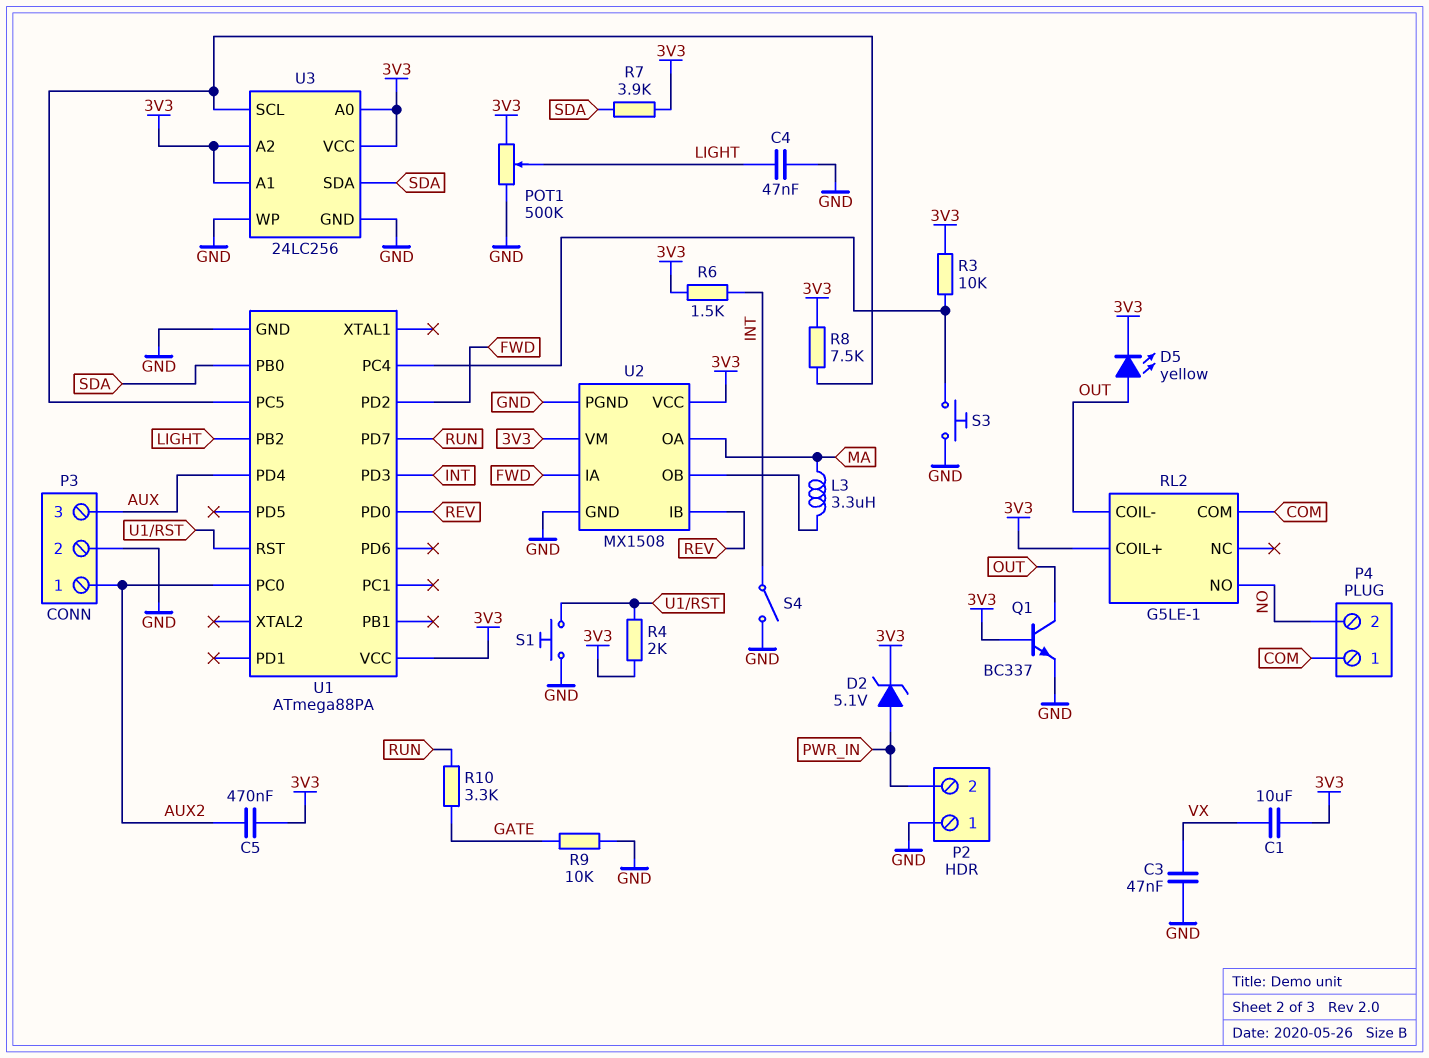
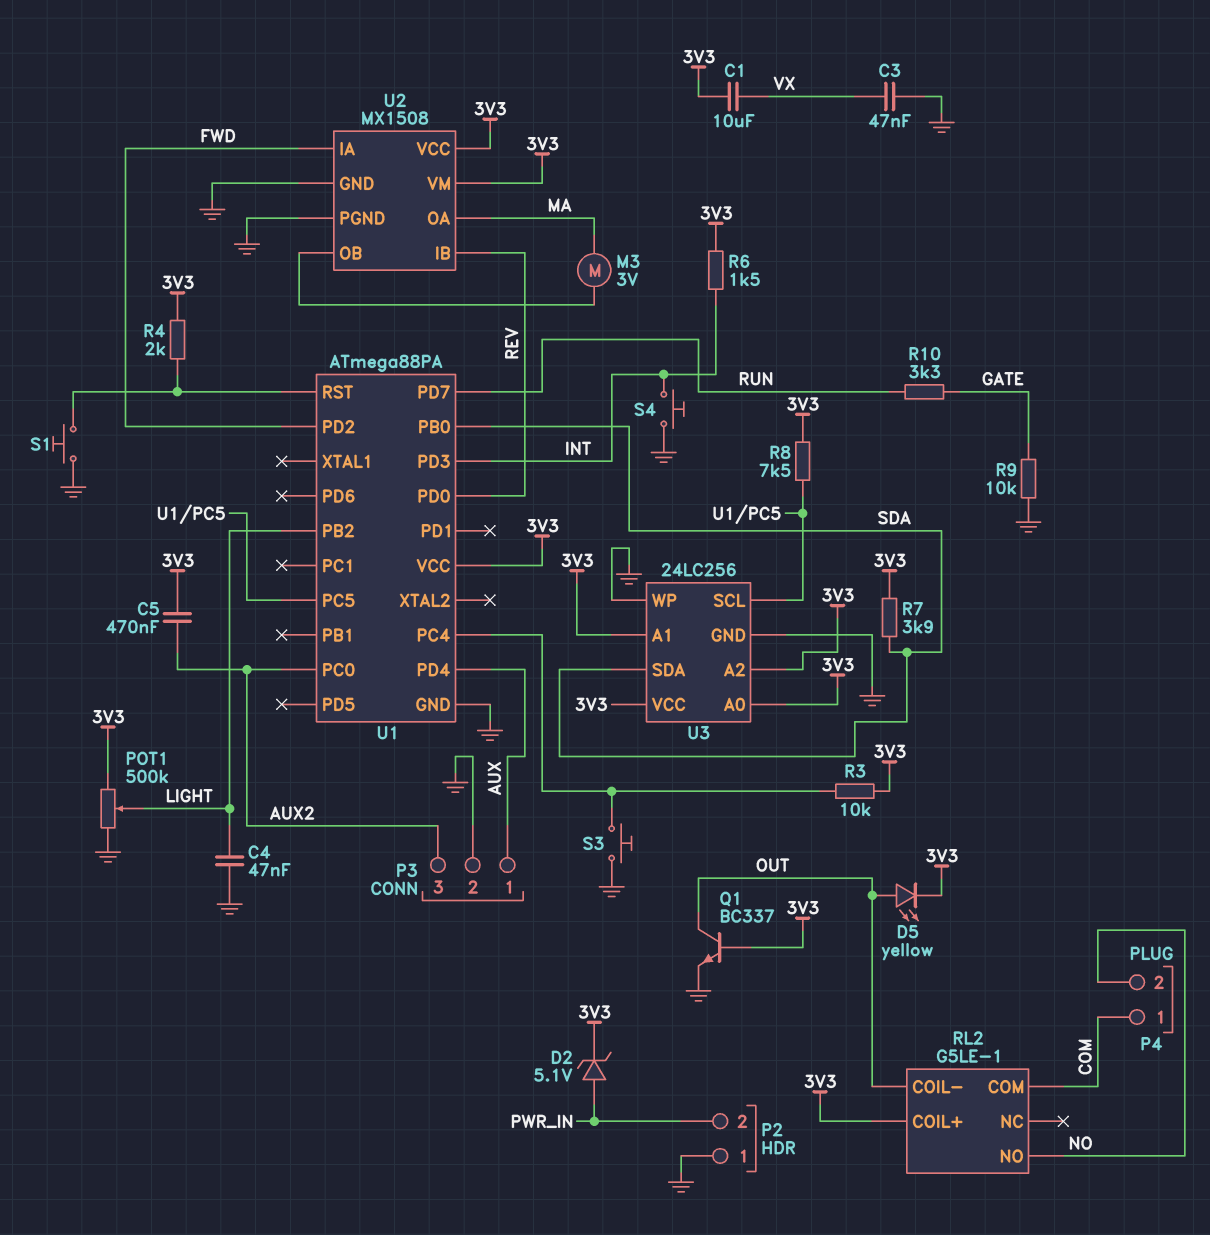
L3: 3.3uH (MA, U2/OB) -> none
M3: none -> motor 3V (MA, U2/OB)
P3 pin 1: AUX2 -> AUX
P3 pin 3: AUX -> AUX2
S4: switch (GND, INT) -> button (GND, INT)

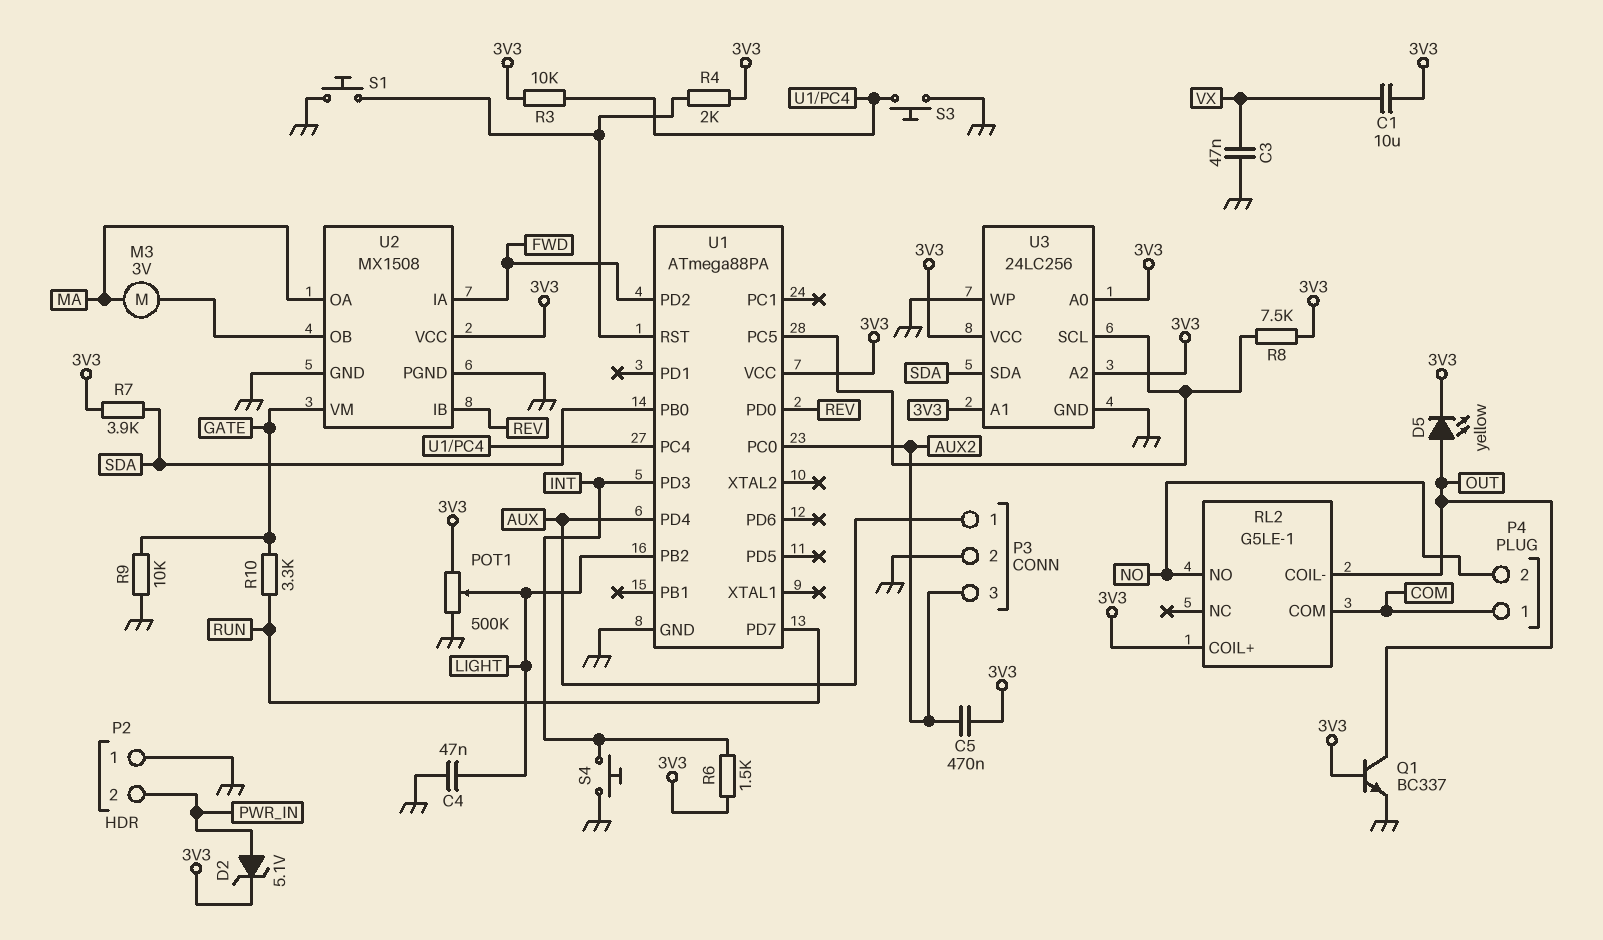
U2 pin VM: 3V3 -> GATE

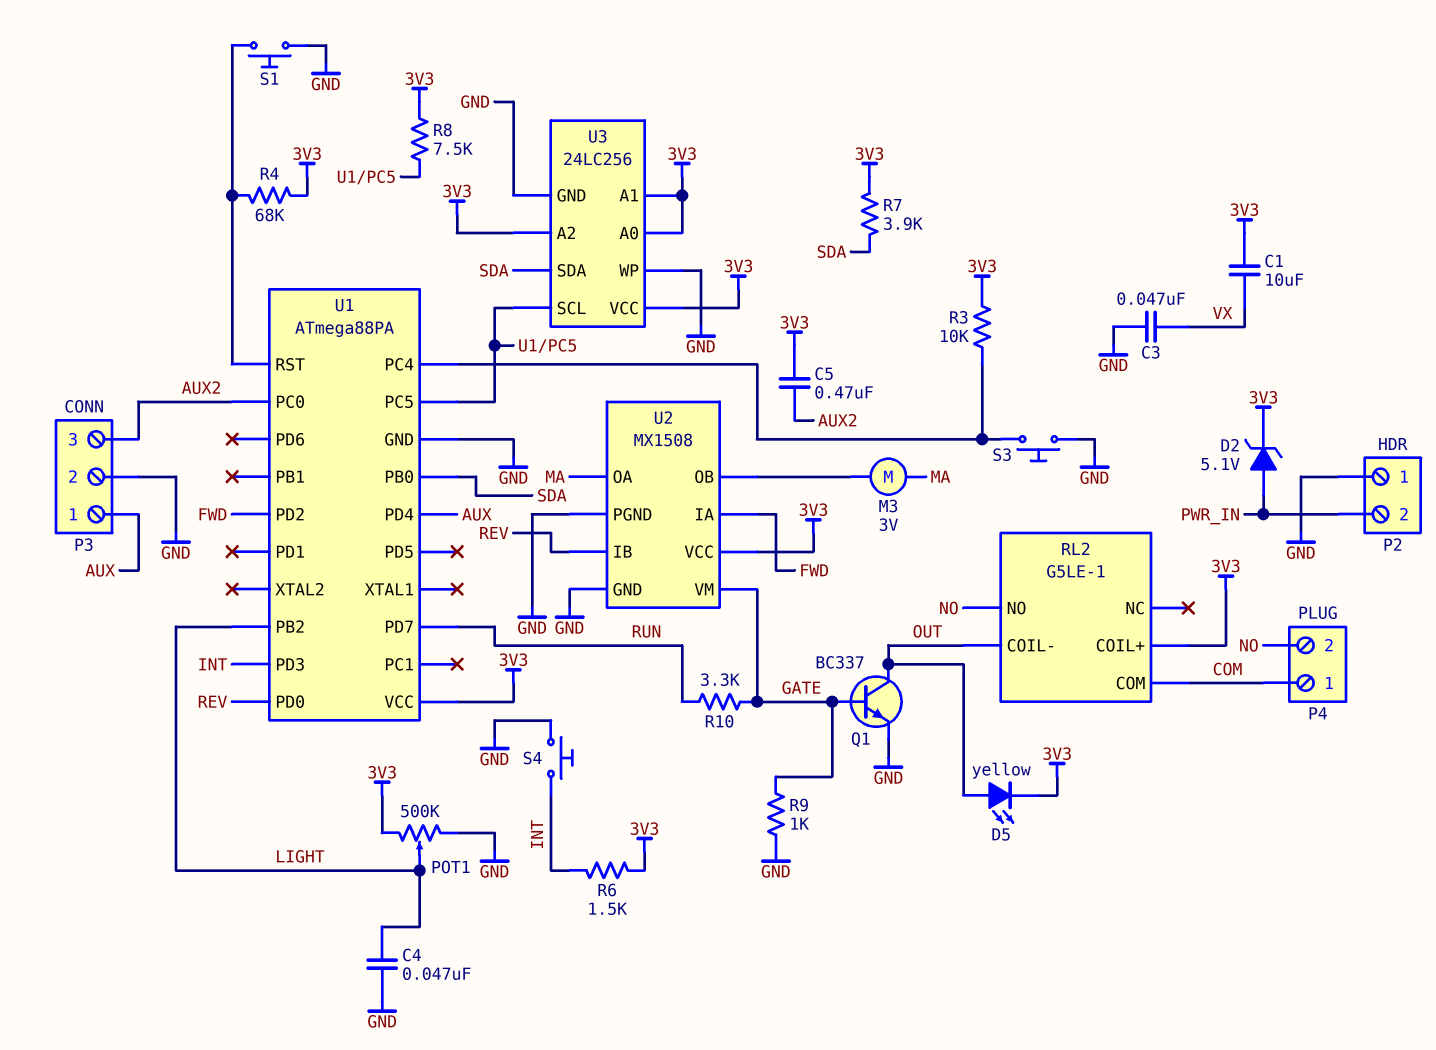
Q1: NPN BC337 (B 3V3, C OUT, E GND) -> NPN BC337 (B GATE, C OUT, E GND)
R4: 2k (3V3, U1/RST) -> 68k (3V3, U1/RST)
R9: 10k (GATE, GND) -> 1k (GATE, GND)

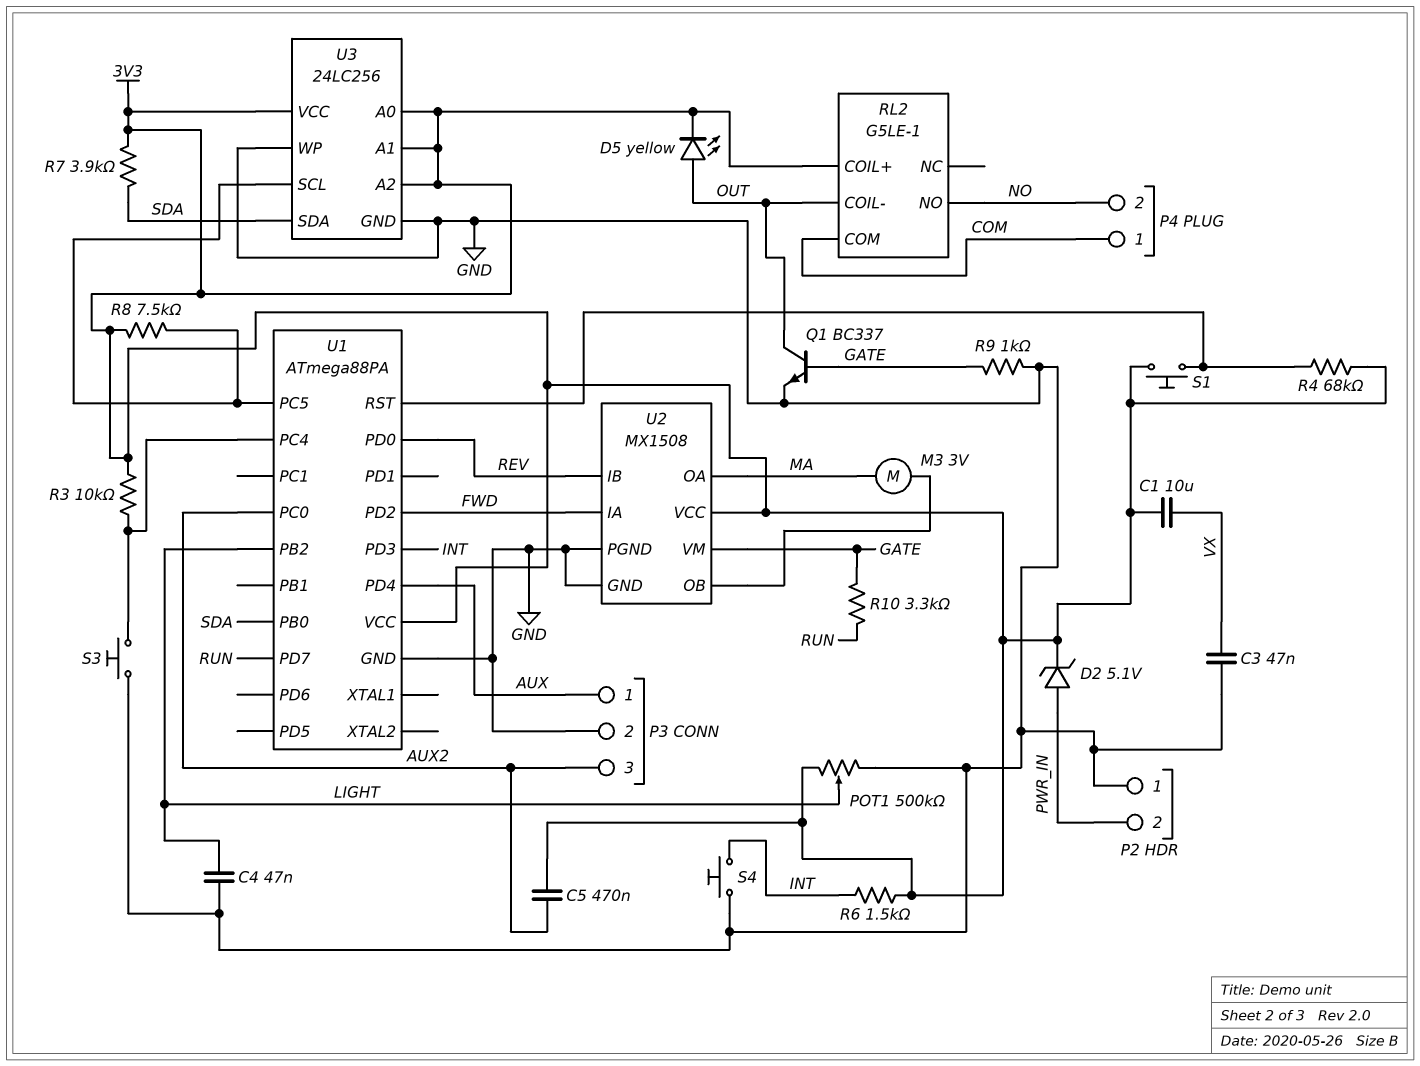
S1: button (GND, U1/RST) -> button (3V3, U1/RST)

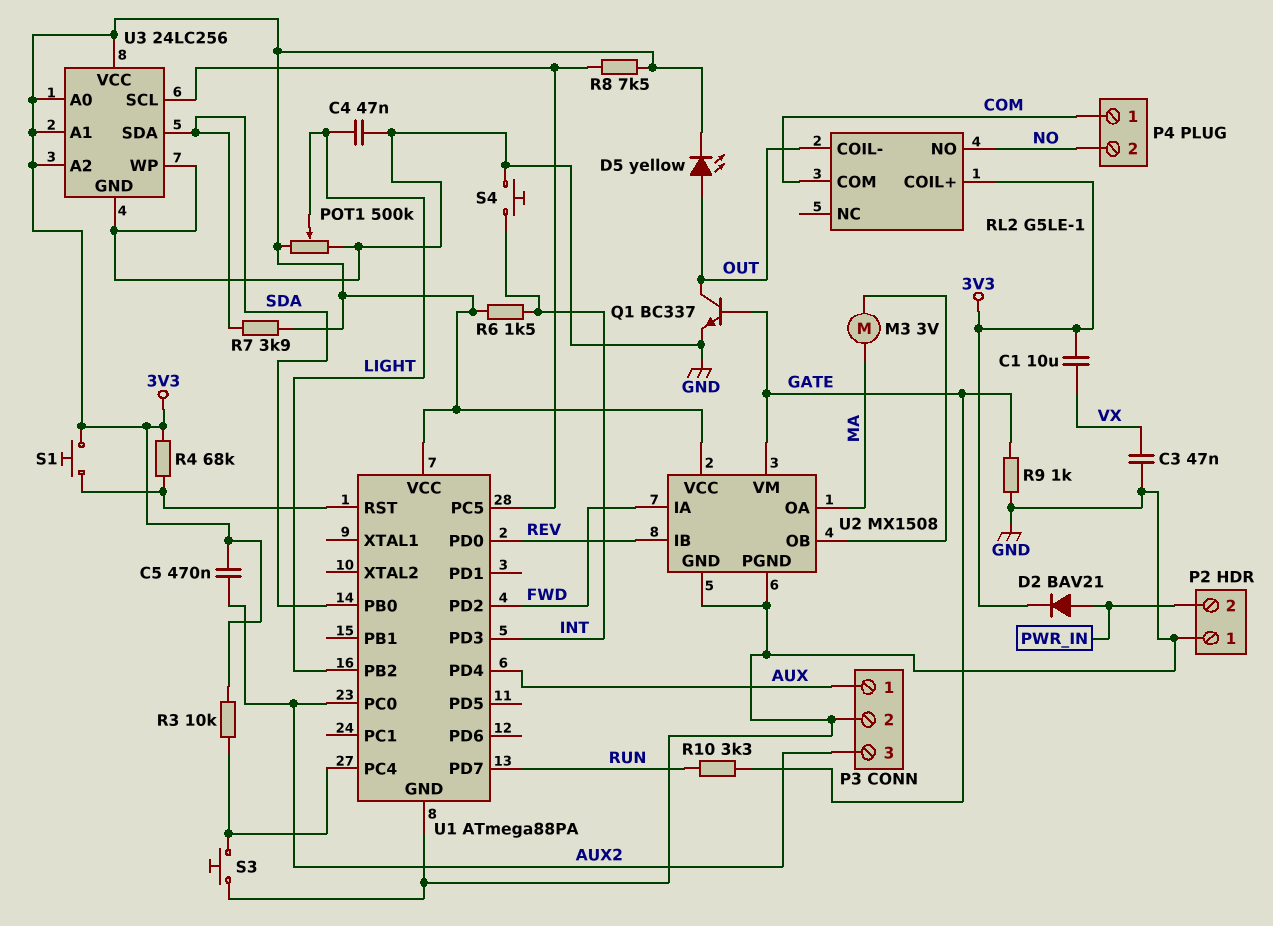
D2: zener 5.1V (A PWR_IN, K 3V3) -> diode BAV21 (A PWR_IN, K 3V3)

